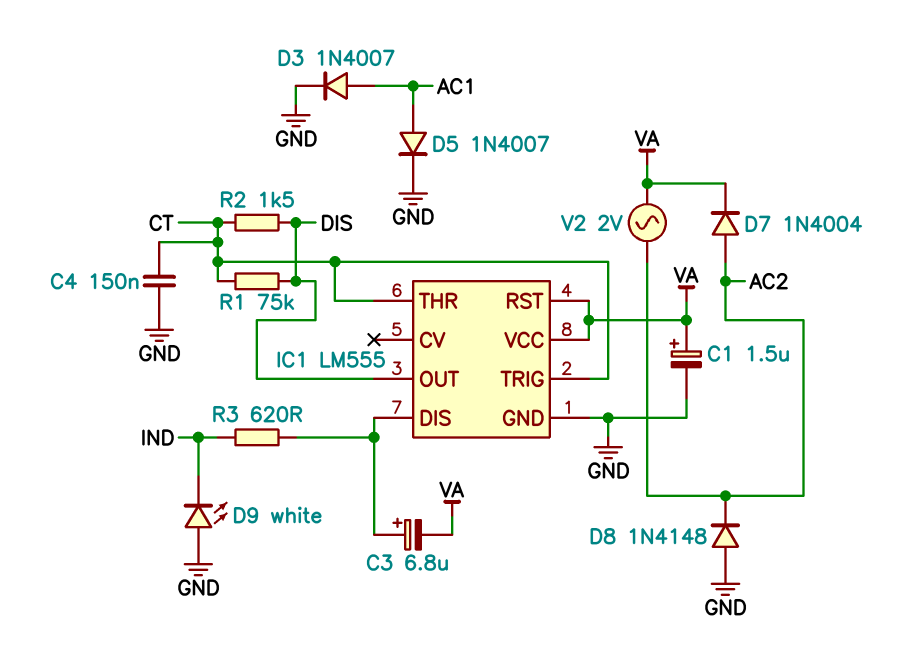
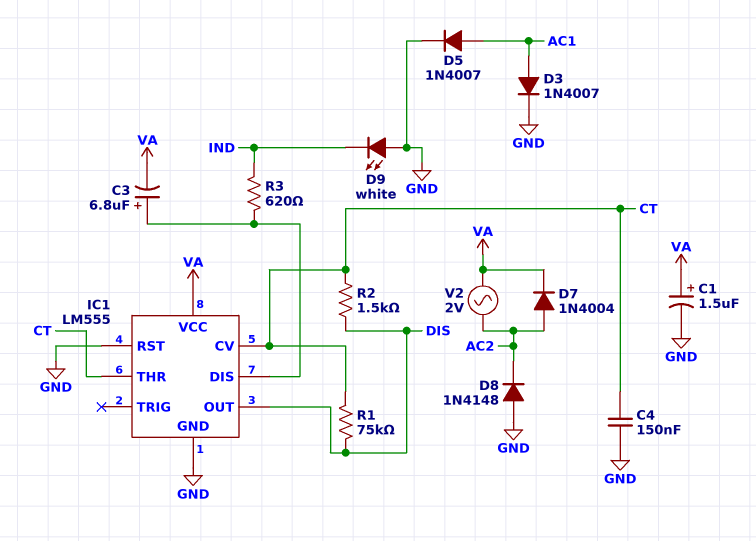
IC1 pin CV: none -> CT
IC1 pin RST: VA -> GND
IC1 pin TRIG: CT -> none

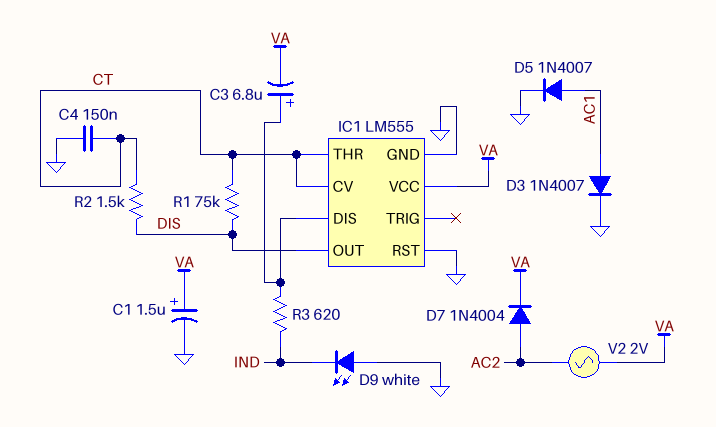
D8: diode 1N4148 (A GND, K AC2) -> none

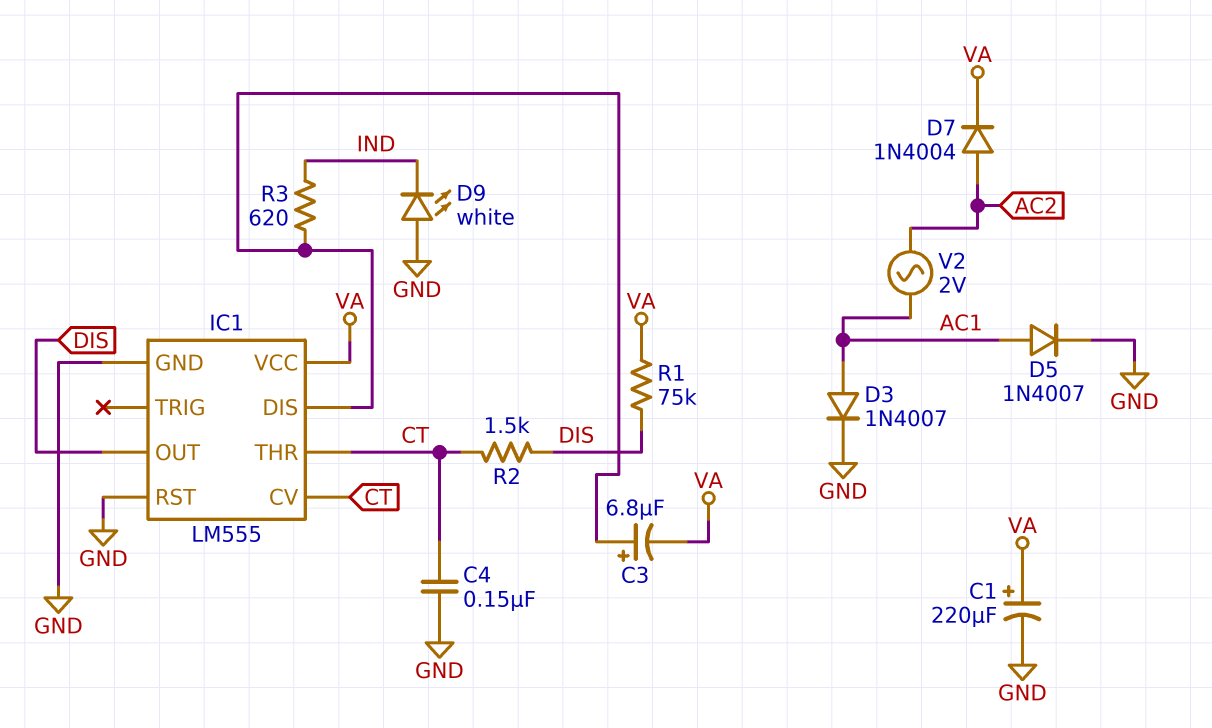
C1: 1.5uF (plus VA, minus GND) -> 220uF (plus VA, minus GND)
R1: 75k (CT, DIS) -> 75k (DIS, VA)
V2: AC 2V (AC2, VA) -> AC 2V (AC1, AC2)

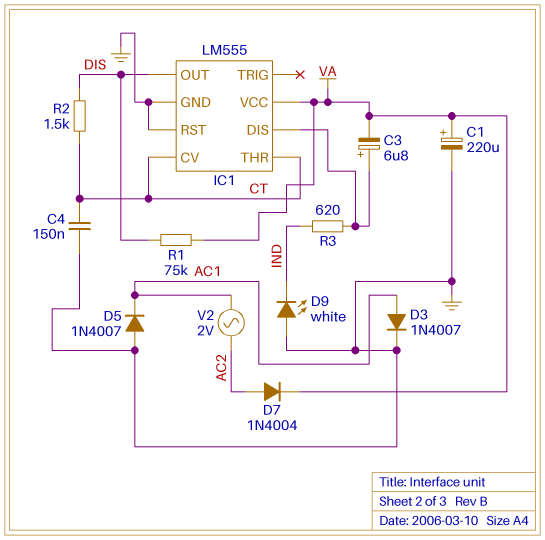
D5: diode 1N4007 (A AC1, K GND) -> diode 1N4007 (A GND, K AC1)

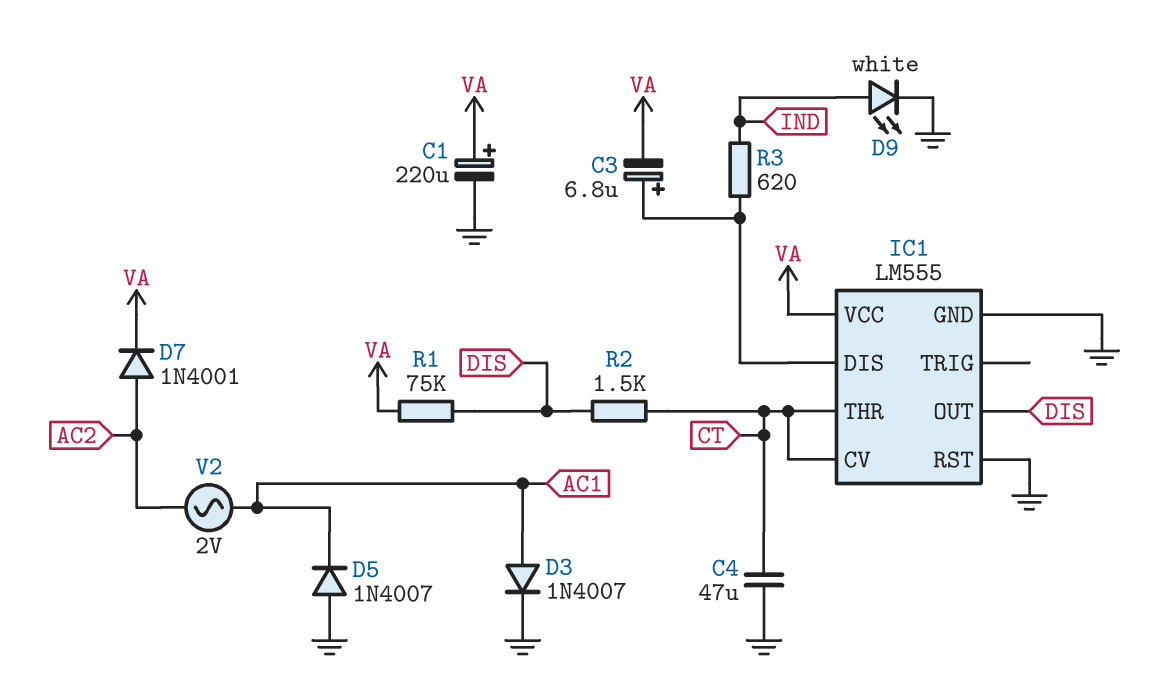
C4: 150nF (CT, GND) -> 47uF (CT, GND)
D7: diode 1N4004 (A AC2, K VA) -> diode 1N4001 (A AC2, K VA)
D9: LED white (A GND, K IND) -> LED white (A IND, K GND)

